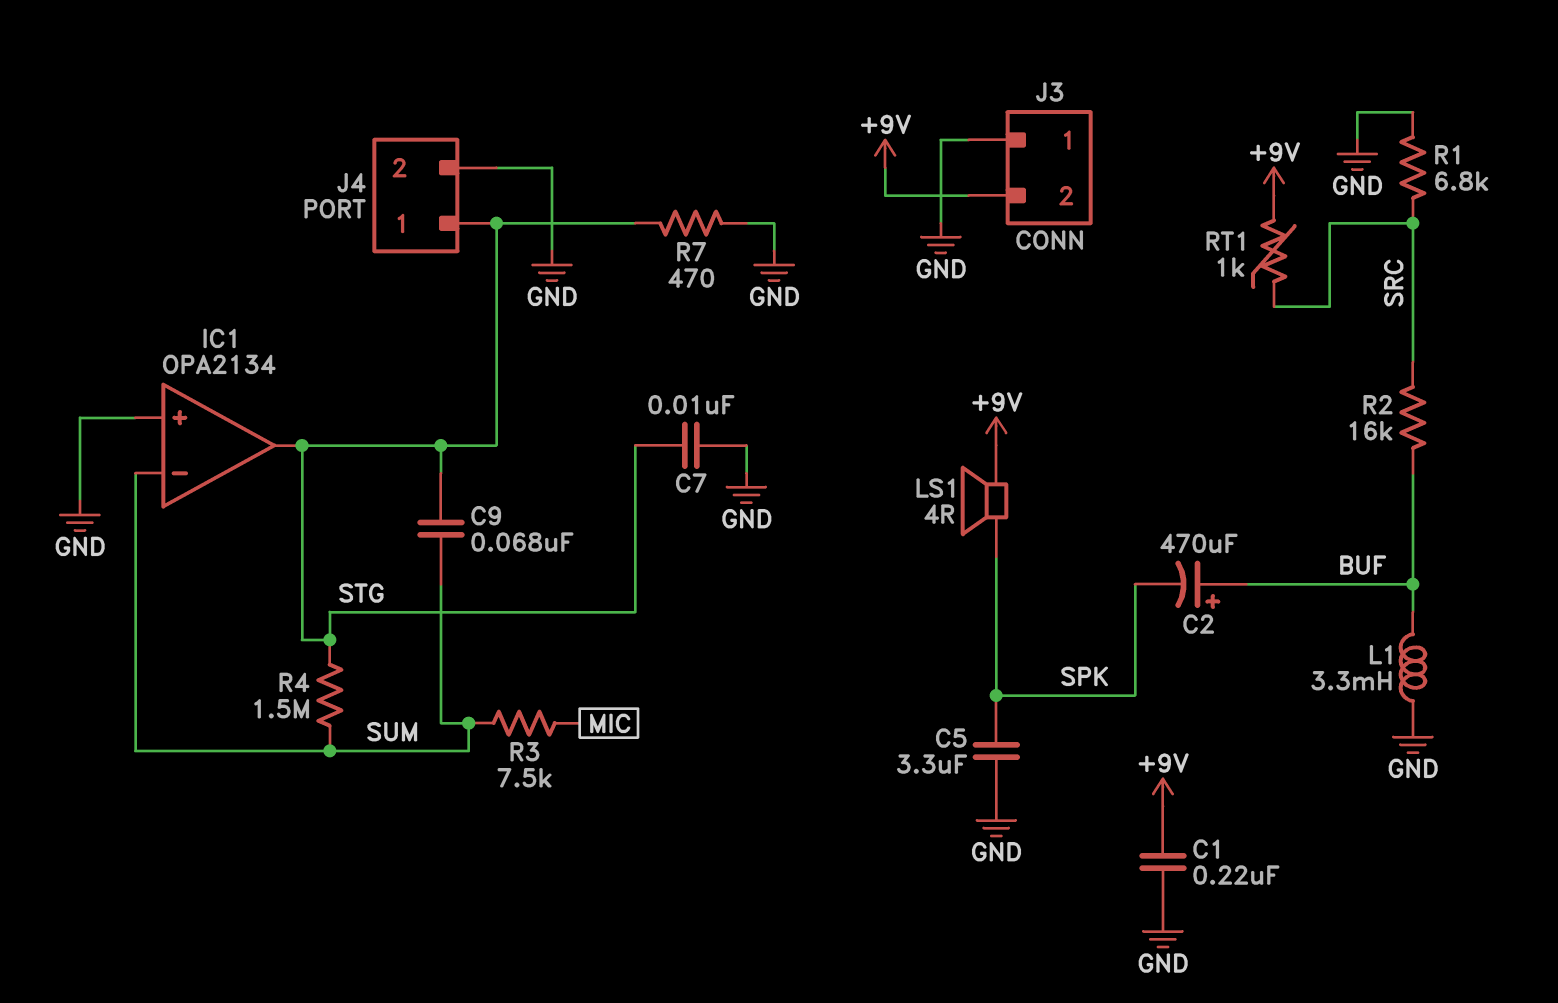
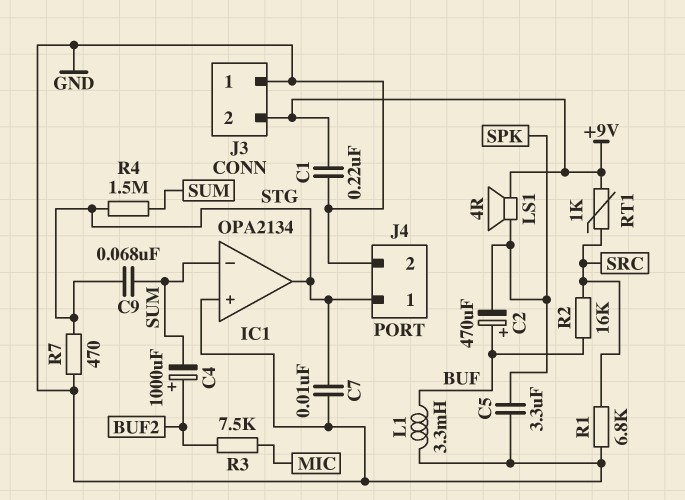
C4: none -> 1000uF (plus BUF2, minus SUM)
R3: 7.5k (MIC, SUM) -> 7.5k (BUF2, MIC)

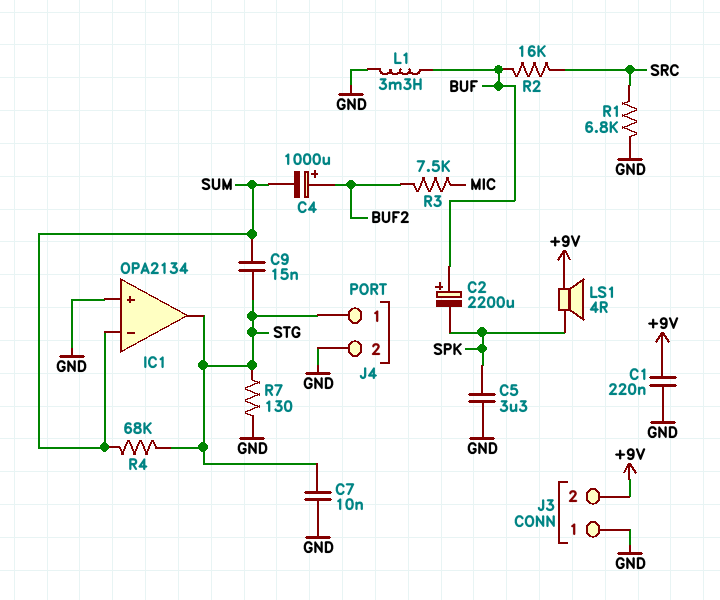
C2: 470uF (plus BUF, minus SPK) -> 2200uF (plus BUF, minus SPK)
C9: 68nF (STG, SUM) -> 15nF (STG, SUM)
R4: 1.5M (STG, SUM) -> 68k (STG, SUM)
R7: 470 (GND, STG) -> 130 (GND, STG)
RT1: 1k (+9V, SRC) -> none

